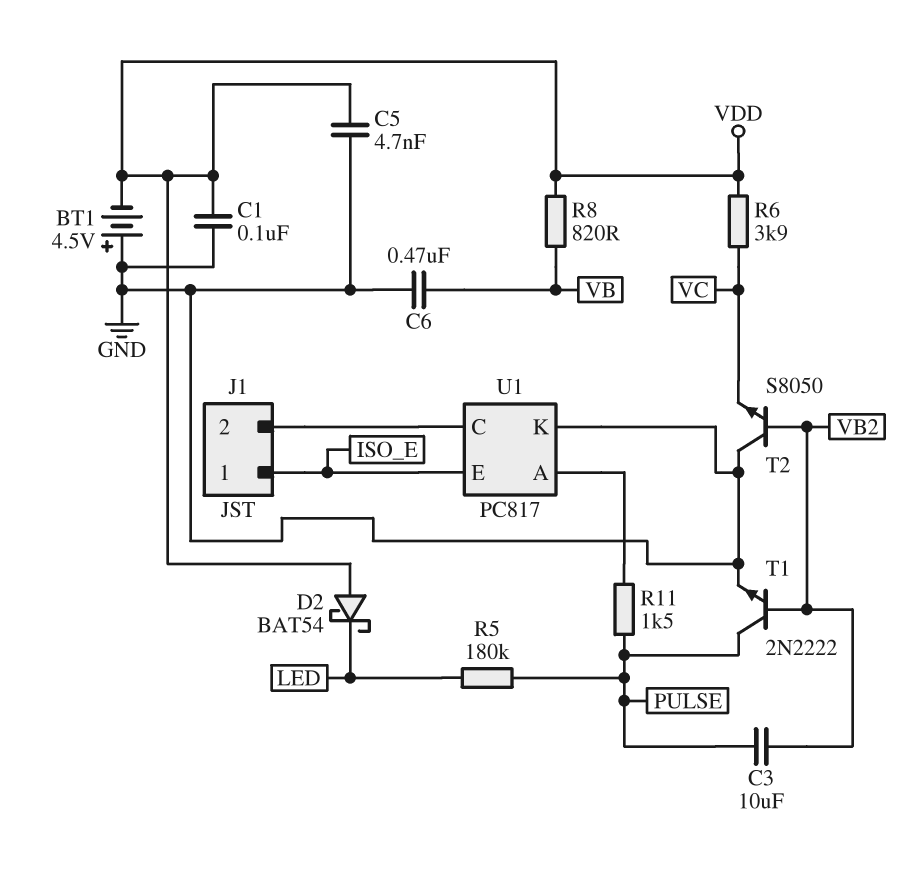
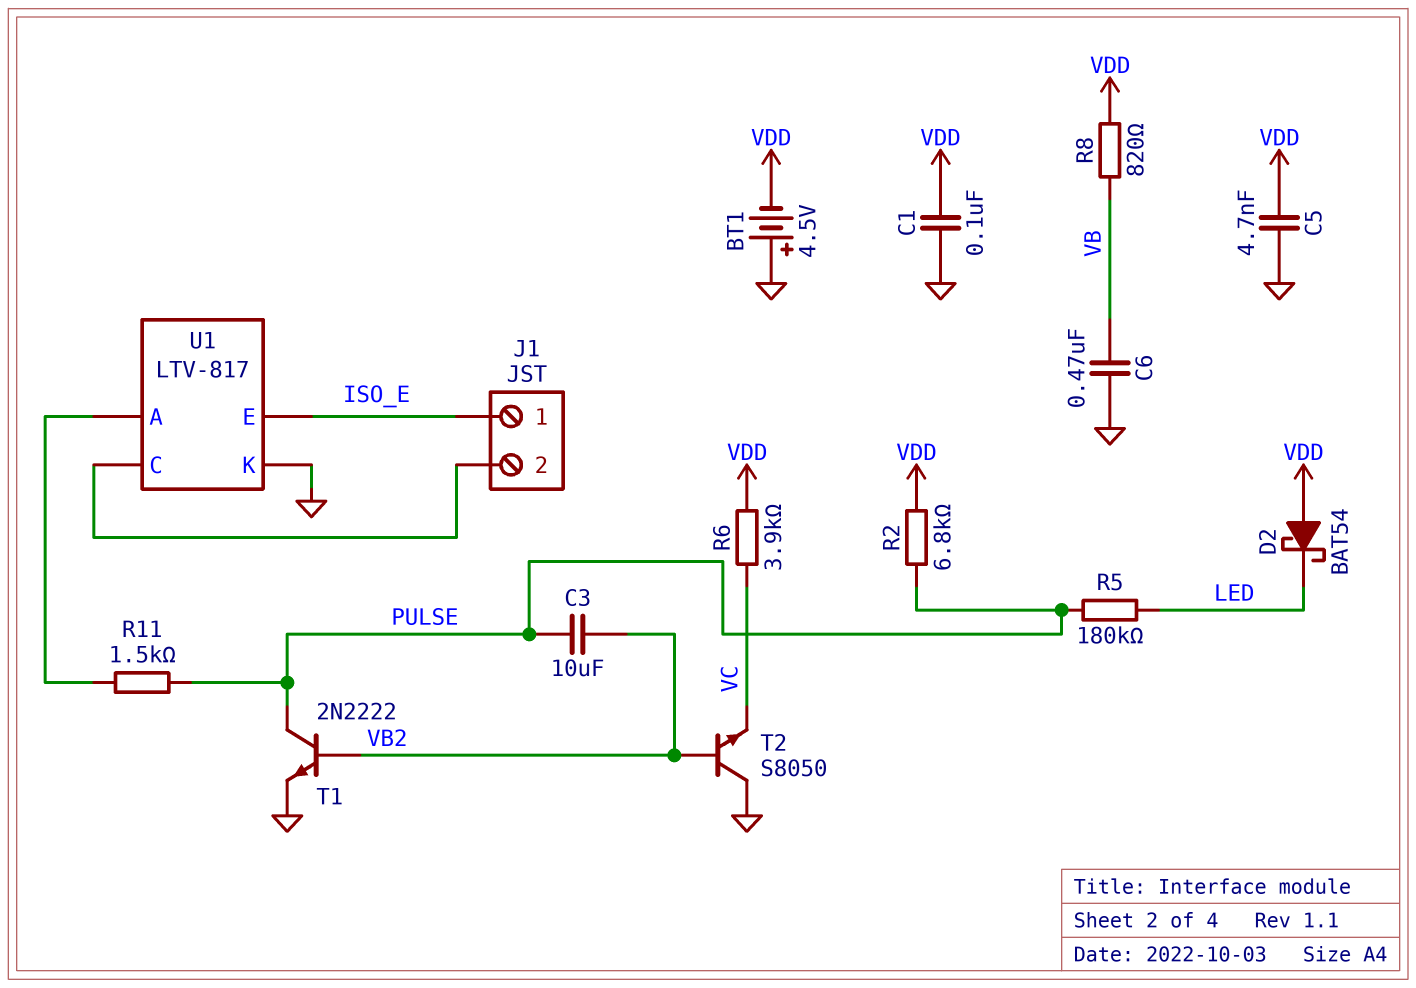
R2: none -> 6.8k (PULSE, VDD)
U1: PC817 -> LTV-817

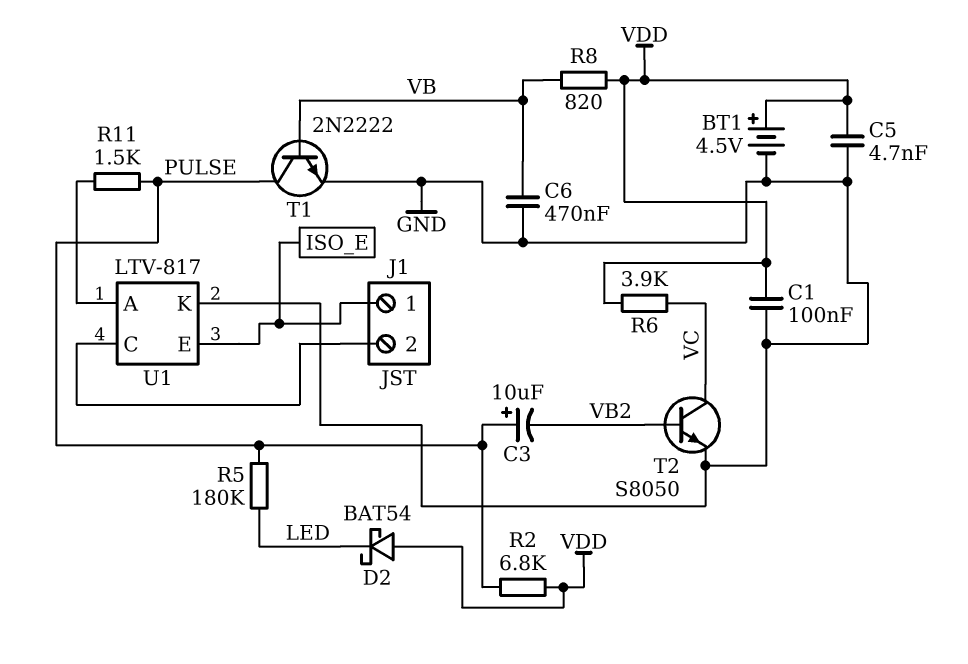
BT1: 4.5V (plus GND, minus VDD) -> 4.5V (plus VDD, minus GND)
C3: 10uF (PULSE, VB2) -> 10uF (plus PULSE, minus VB2)
T1: NPN 2N2222 (B VB2, C PULSE, E GND) -> NPN 2N2222 (B VB, C PULSE, E GND)
T2: NPN S8050 (B VB2, C GND, E VC) -> NPN S8050 (B VB2, C VC, E GND)

